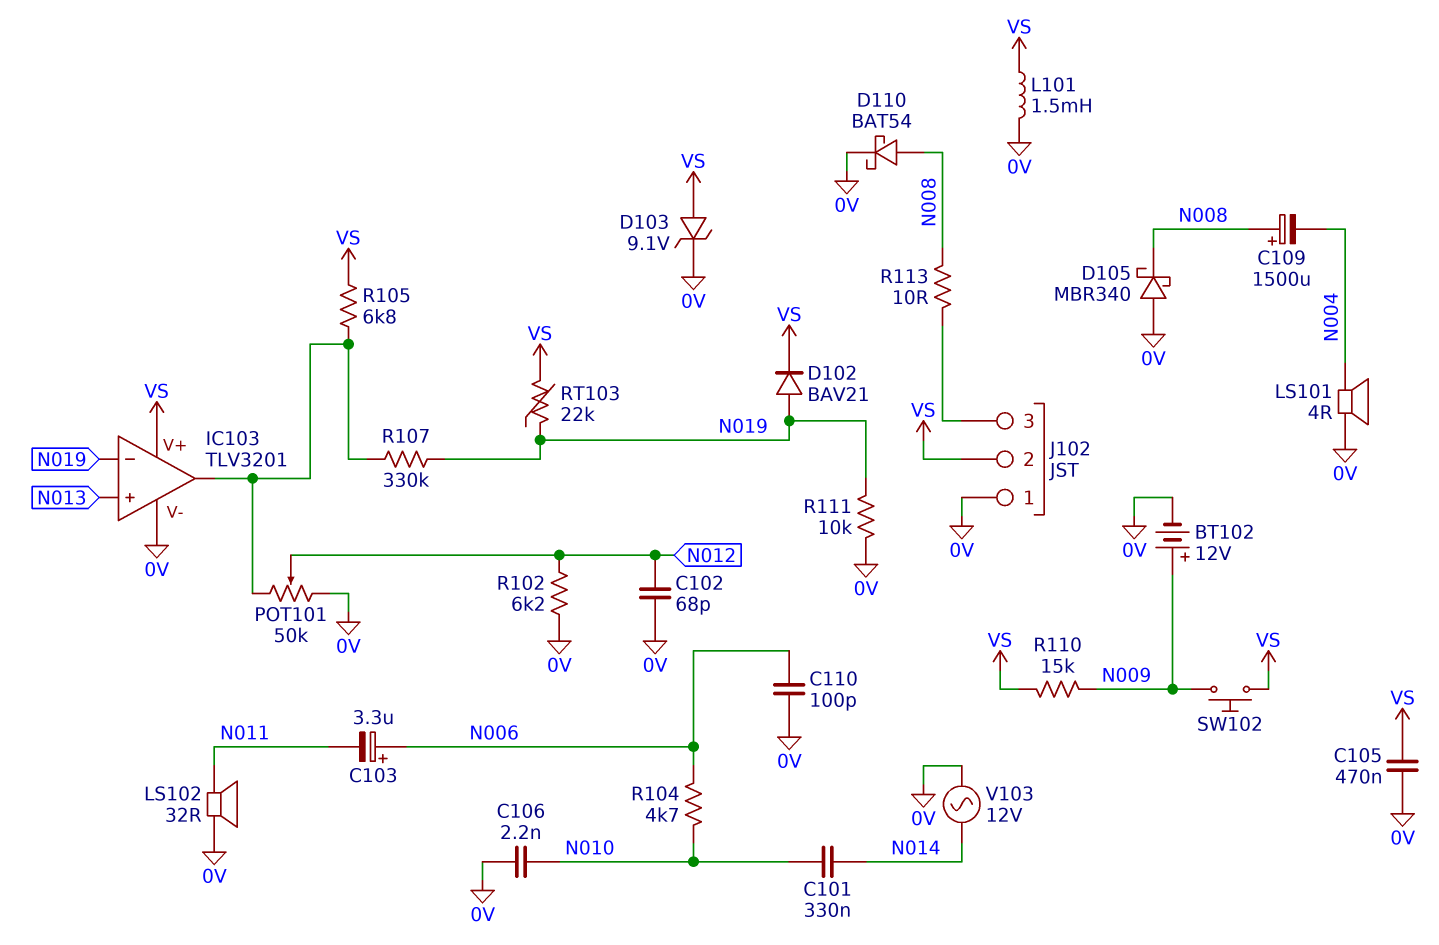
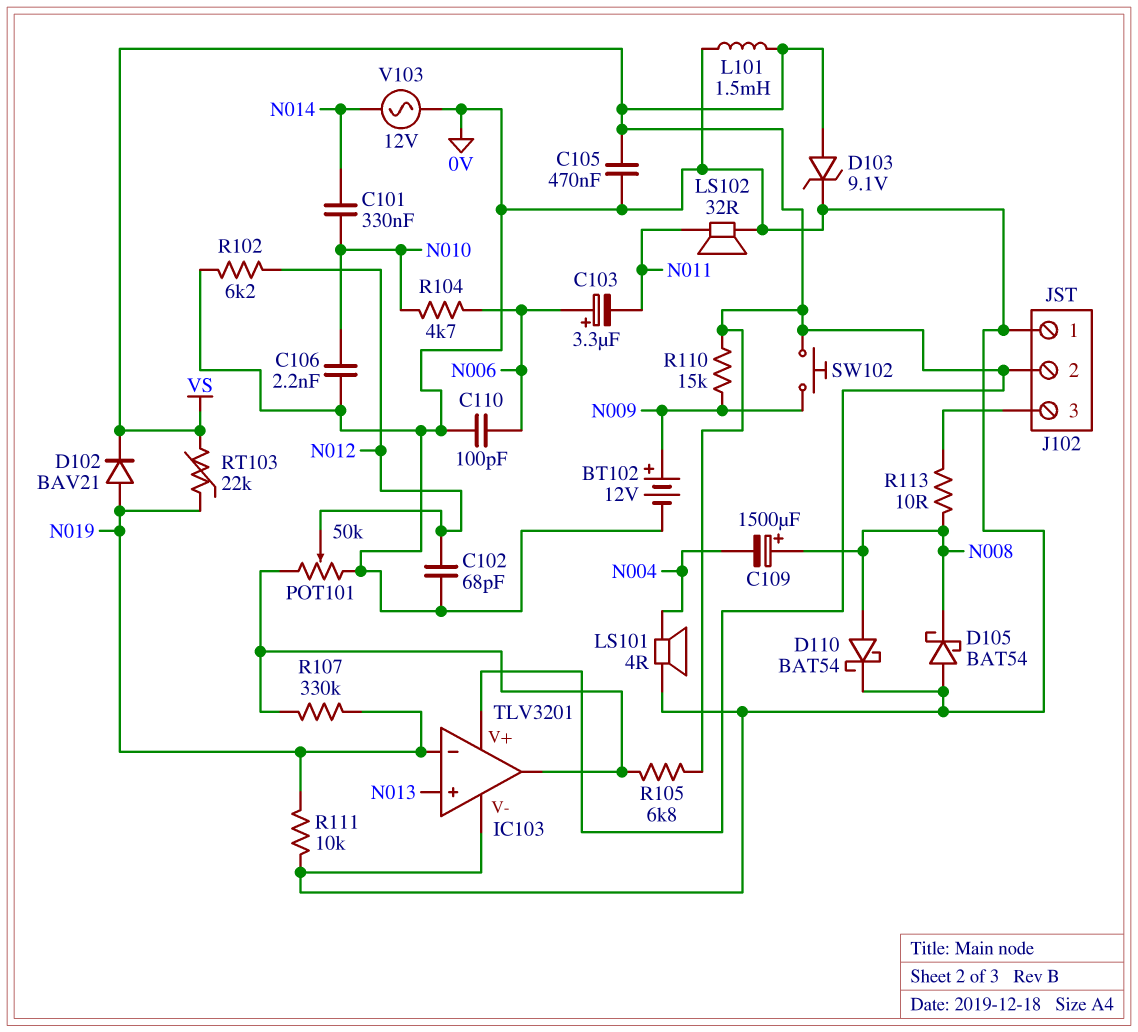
D105: schottky MBR340 (A 0V, K N008) -> schottky BAT54 (A 0V, K N008)

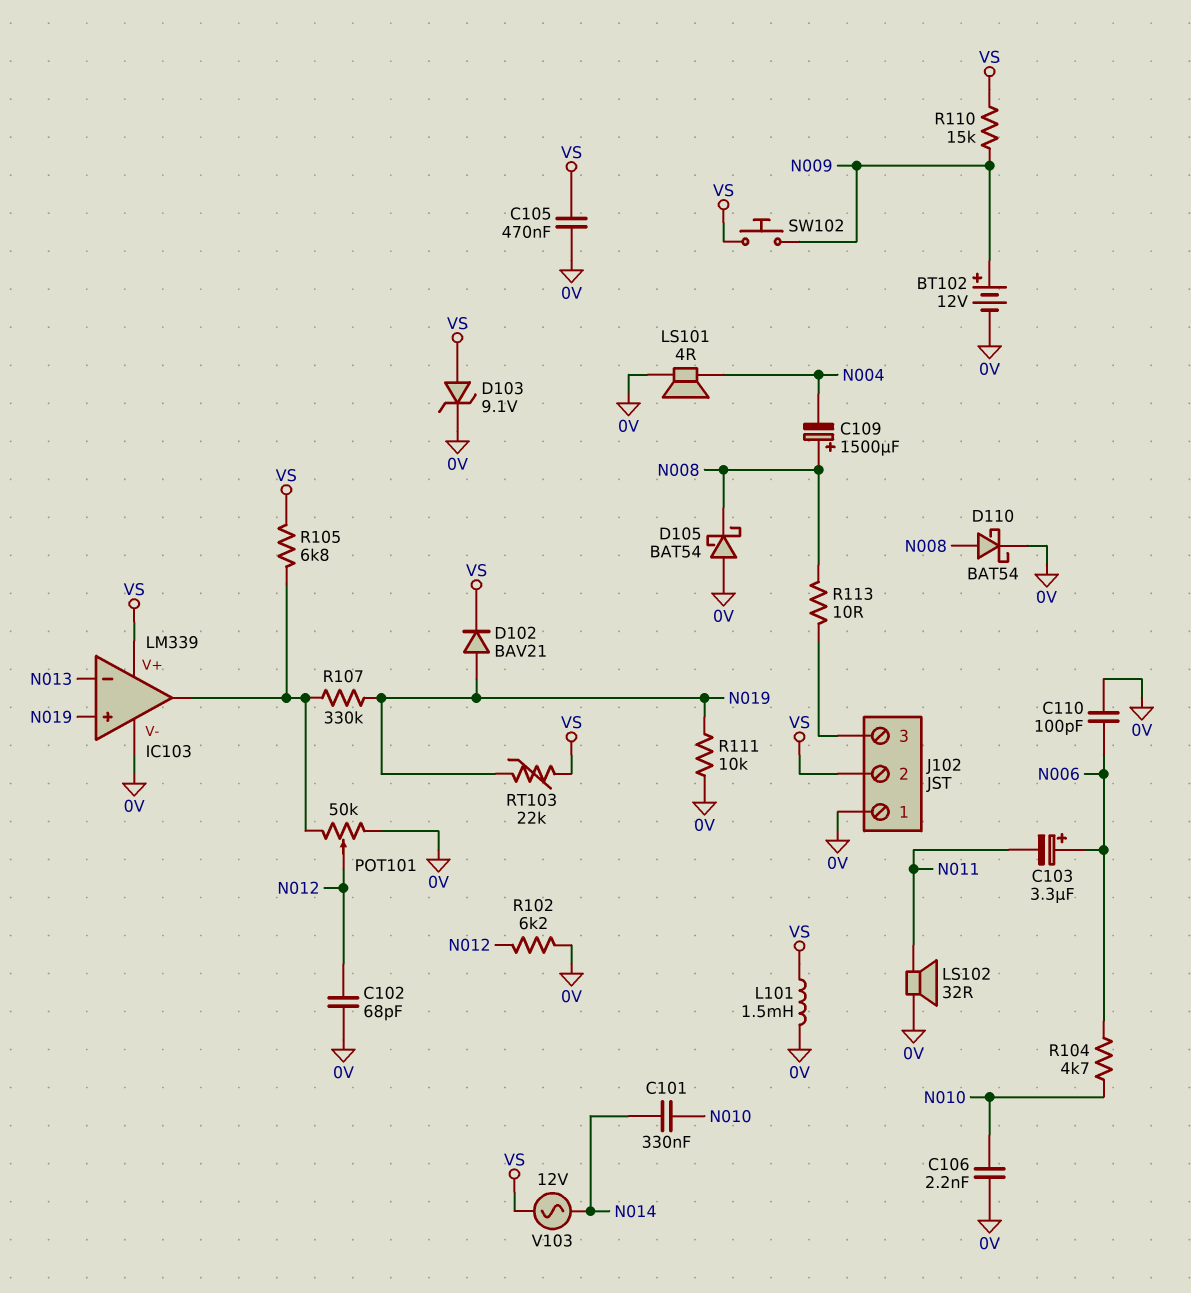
IC103: TLV3201 -> LM339
IC103 pin in+: N013 -> N019
IC103 pin in-: N019 -> N013
V103: AC 12V (0V, N014) -> AC 12V (N014, VS)

